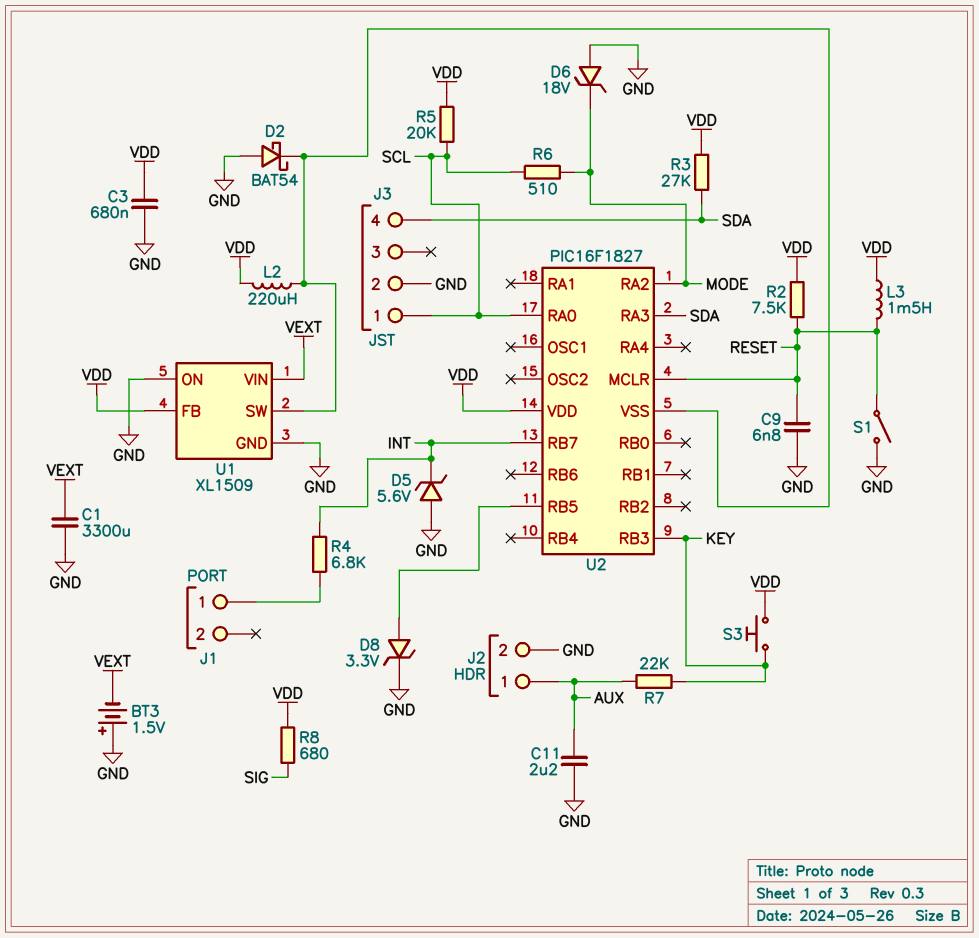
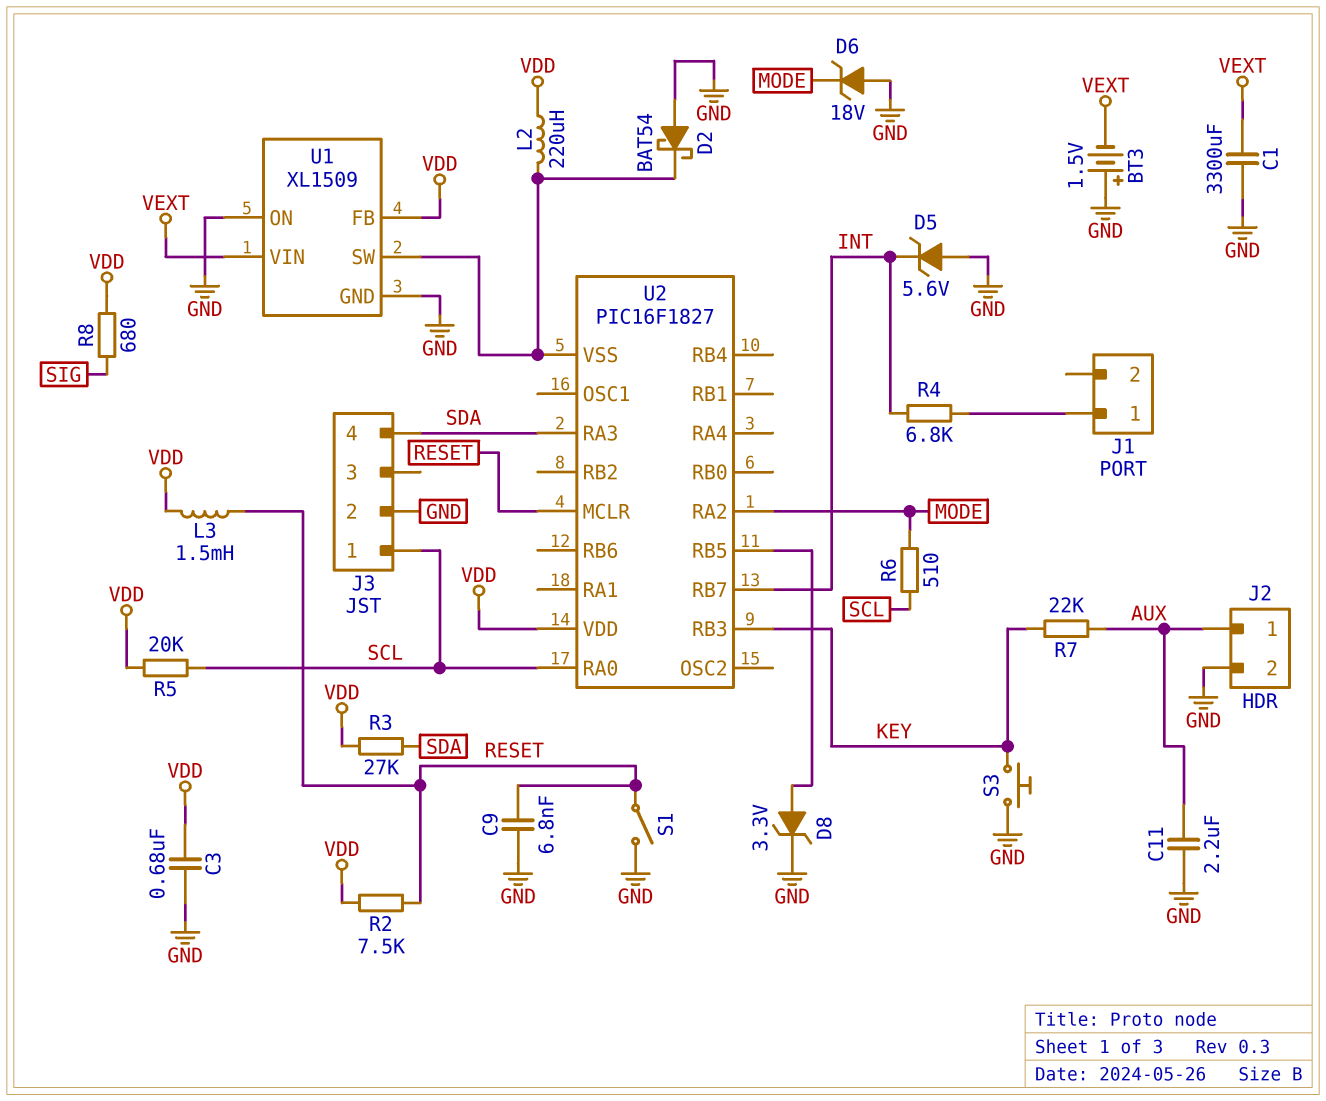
S3: button (KEY, VDD) -> button (GND, KEY)

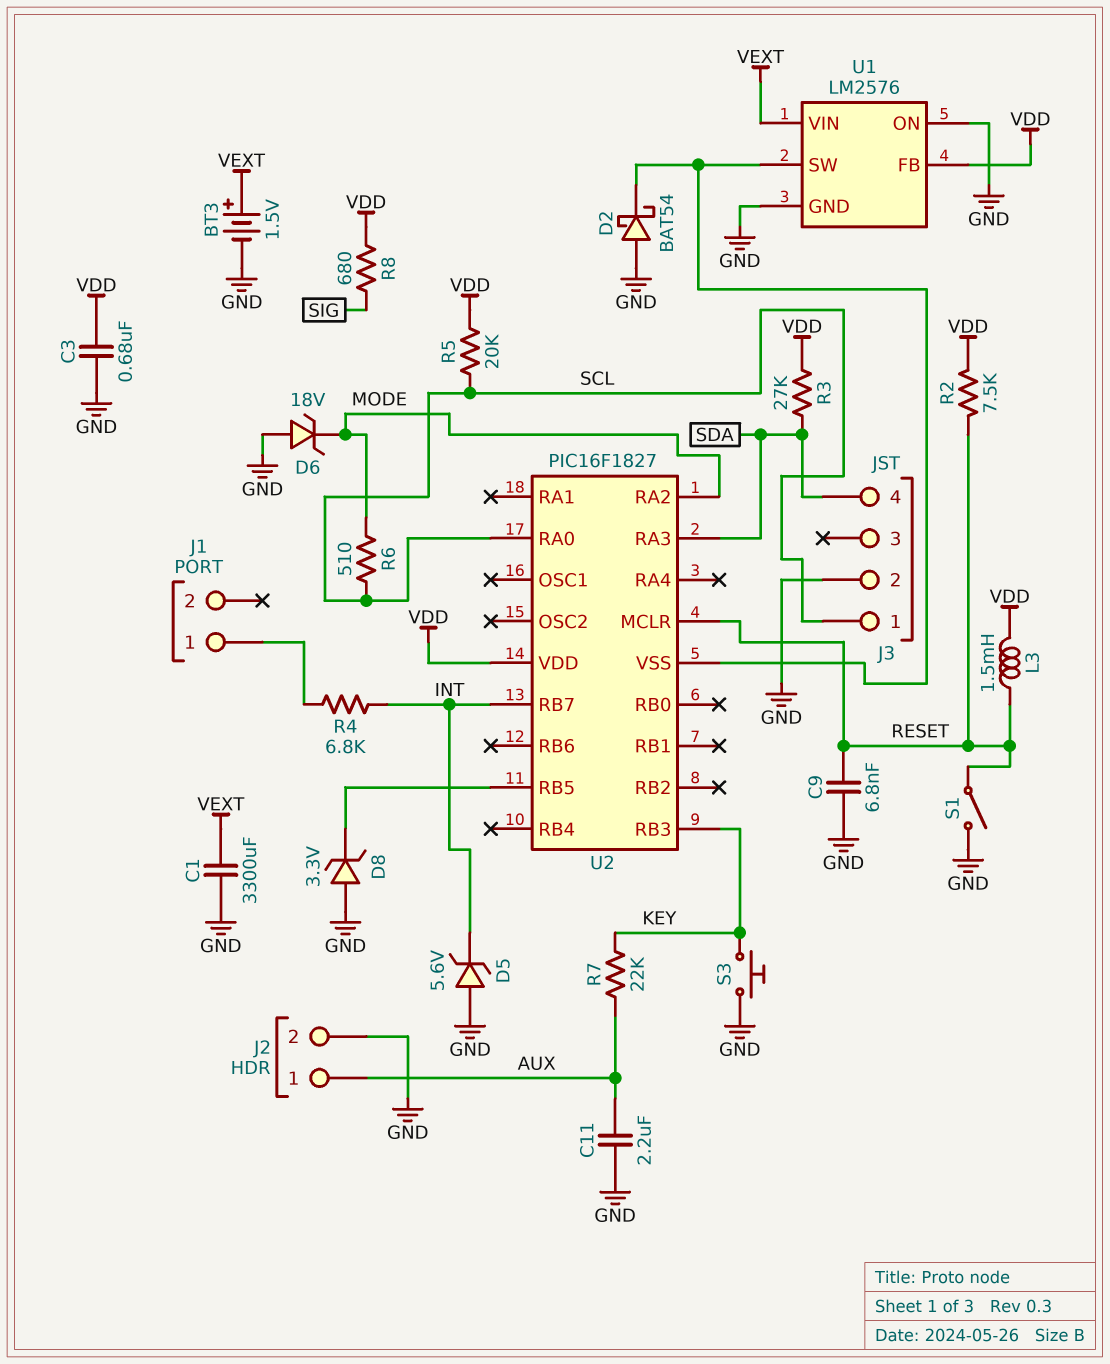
BT3: 1.5V (plus GND, minus VEXT) -> 1.5V (plus VEXT, minus GND)
D8: zener 3.3V (A U2/RB5, K GND) -> zener 3.3V (A GND, K U2/RB5)
L2: 220uH (U1/SW, VDD) -> none
U1: XL1509 -> LM2576

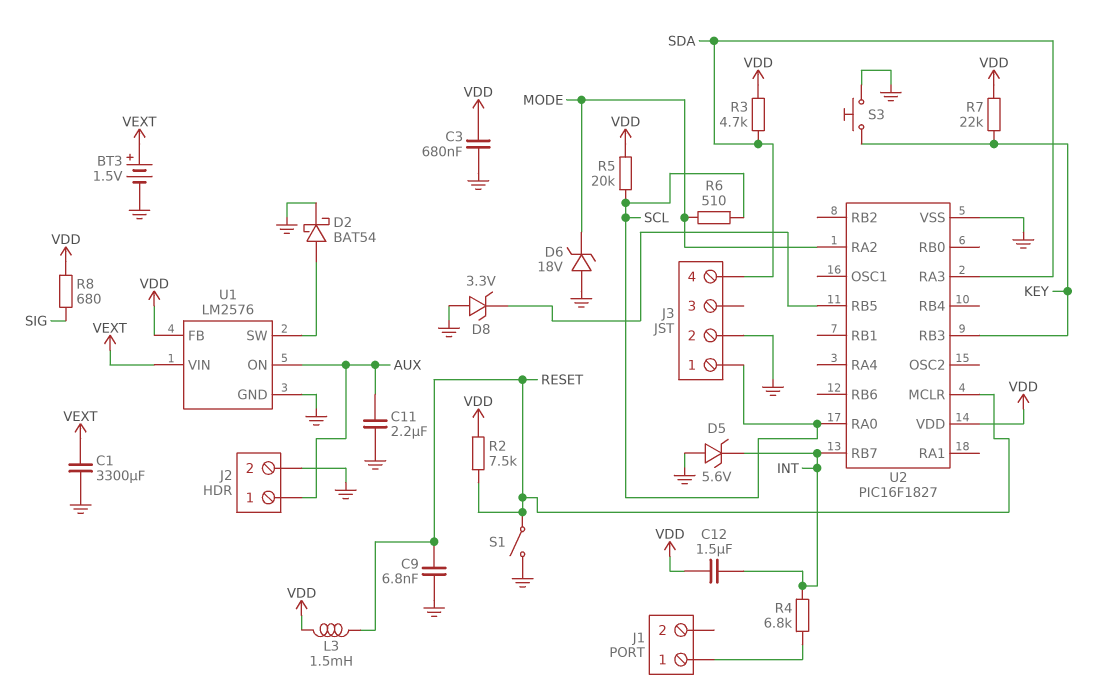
C12: none -> 1.5uF (INT, VDD)
D2: schottky BAT54 (A GND, K U1/SW) -> schottky BAT54 (A U1/SW, K GND)
R3: 27k (SDA, VDD) -> 4.7k (SDA, VDD)
R7: 22k (AUX, KEY) -> 22k (KEY, VDD)
U1 pin ON: GND -> AUX
U2 pin VSS: U1/SW -> GND

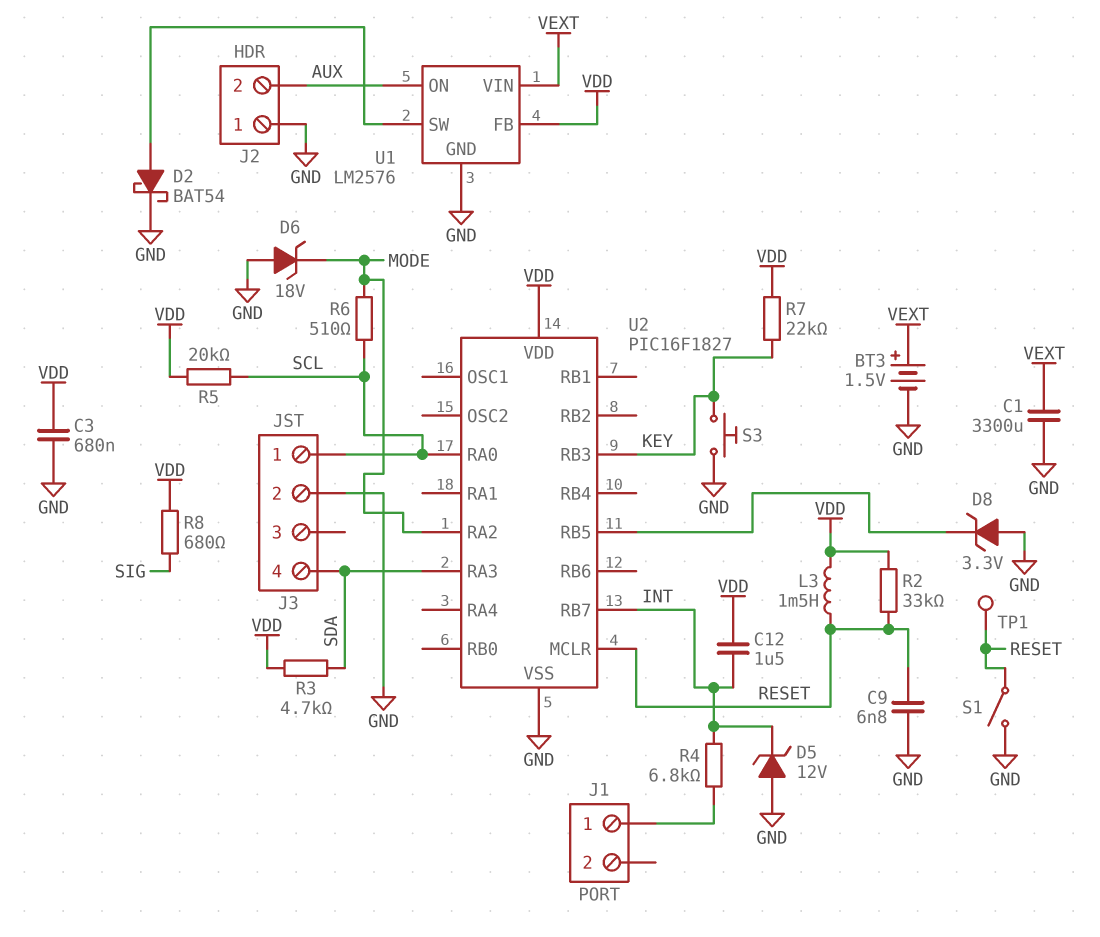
C11: 2.2uF (AUX, GND) -> none
D5: zener 5.6V (A GND, K INT) -> zener 12V (A GND, K INT)
J2 pin 1: AUX -> GND
J2 pin 2: GND -> AUX
R2: 7.5k (RESET, VDD) -> 33k (RESET, VDD)
TP1: none -> test point (RESET)

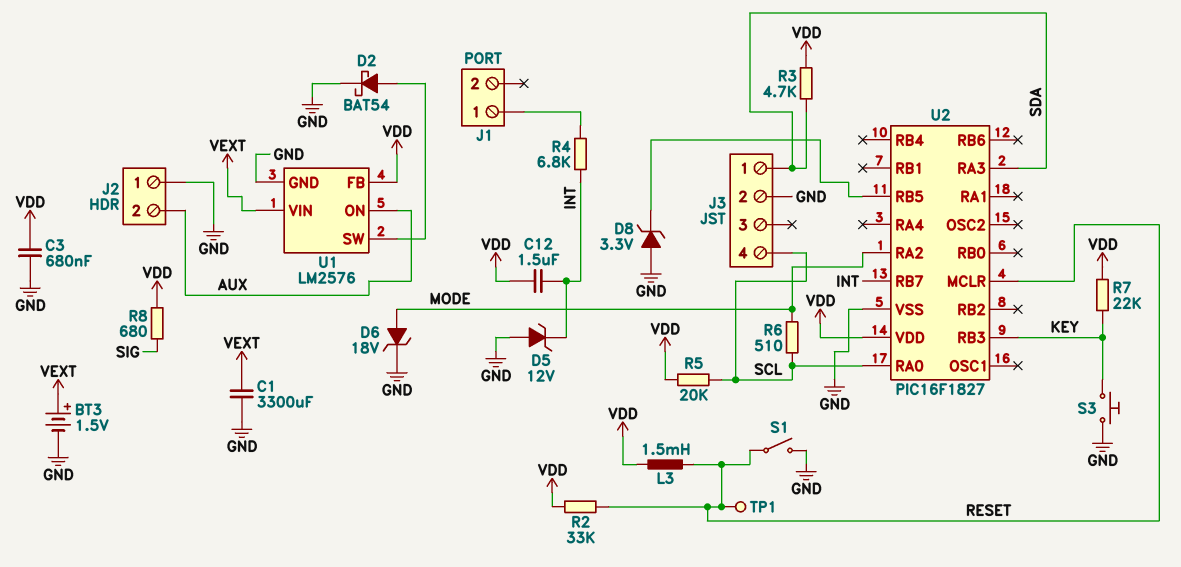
C9: 6.8nF (GND, RESET) -> none
D6: zener 18V (A GND, K MODE) -> zener 18V (A MODE, K GND)
J3 pin 1: SCL -> SDA
J3 pin 4: SDA -> SCL

